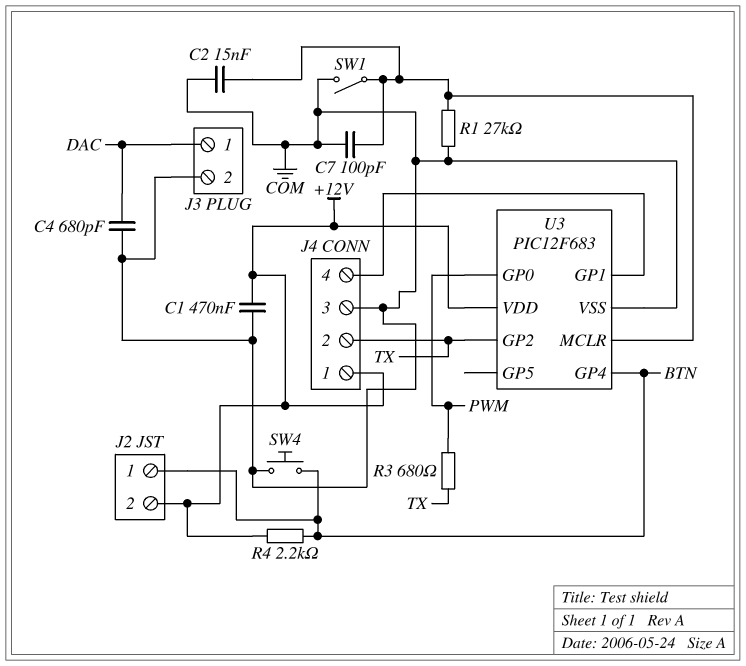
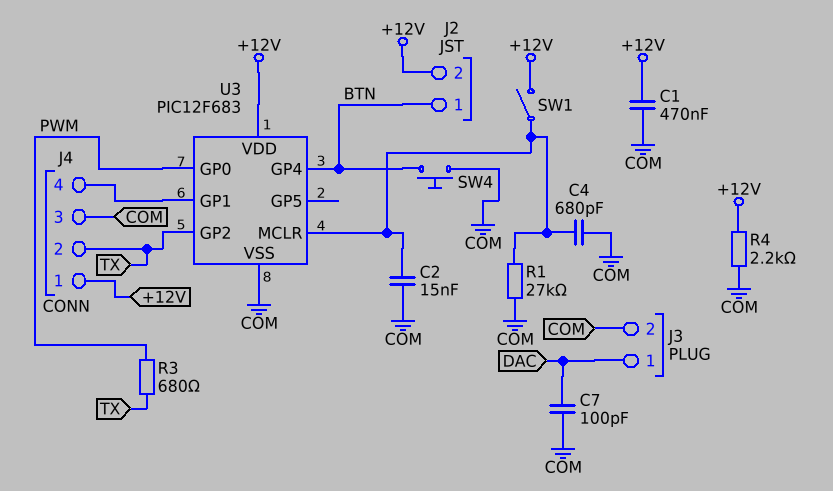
C4: 680pF (COM, DAC) -> 680pF (COM, U3/MCLR)
C7: 100pF (COM, U3/MCLR) -> 100pF (COM, DAC)
R4: 2.2k (+12V, BTN) -> 2.2k (+12V, COM)
SW1: switch (COM, U3/MCLR) -> switch (+12V, U3/MCLR)

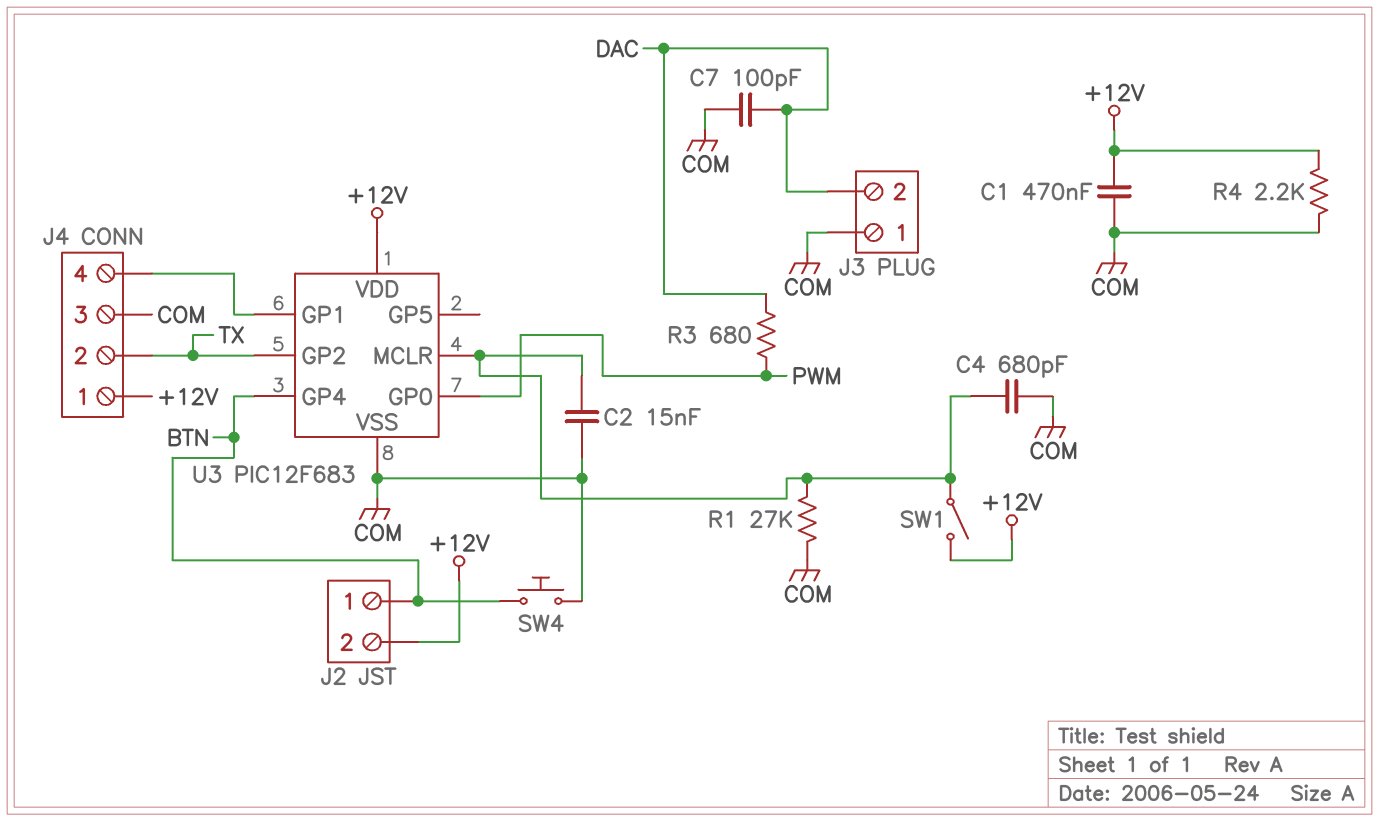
J3 pin 1: DAC -> COM
J3 pin 2: COM -> DAC
R3: 680 (PWM, TX) -> 680 (DAC, PWM)

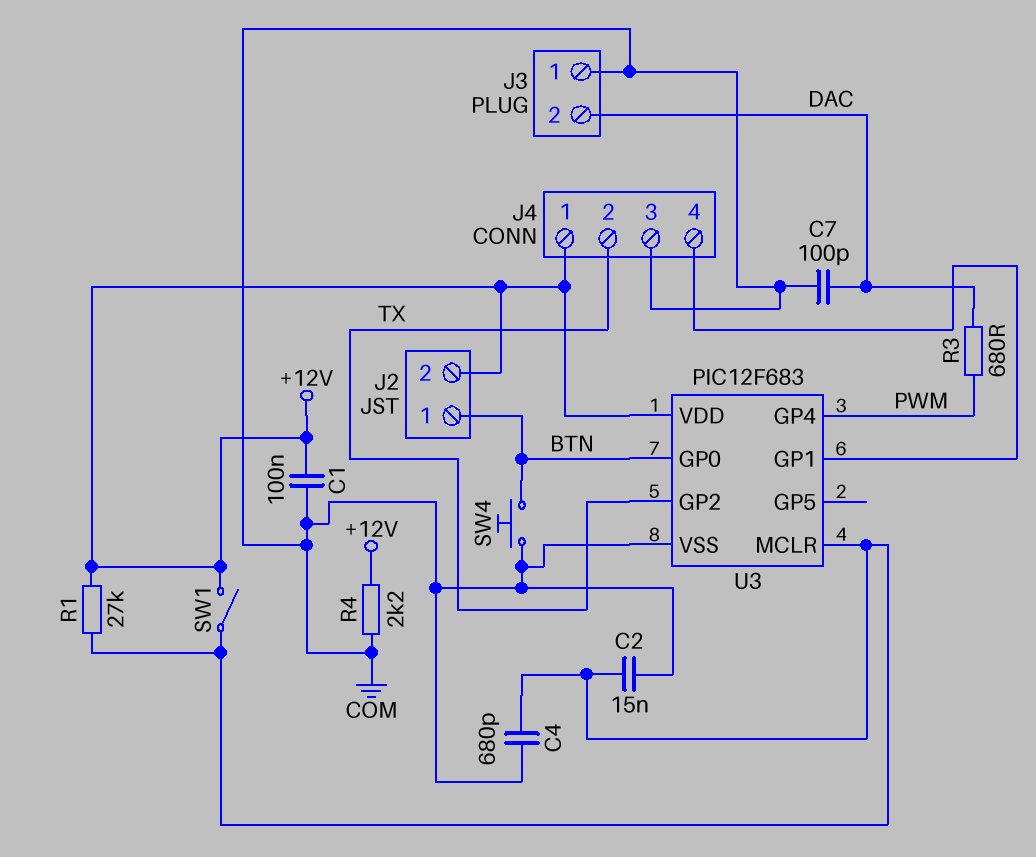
C1: 470nF (+12V, COM) -> 100nF (+12V, COM)
R1: 27k (COM, U3/MCLR) -> 27k (+12V, U3/MCLR)
U3 pin GP0: PWM -> BTN
U3 pin GP4: BTN -> PWM

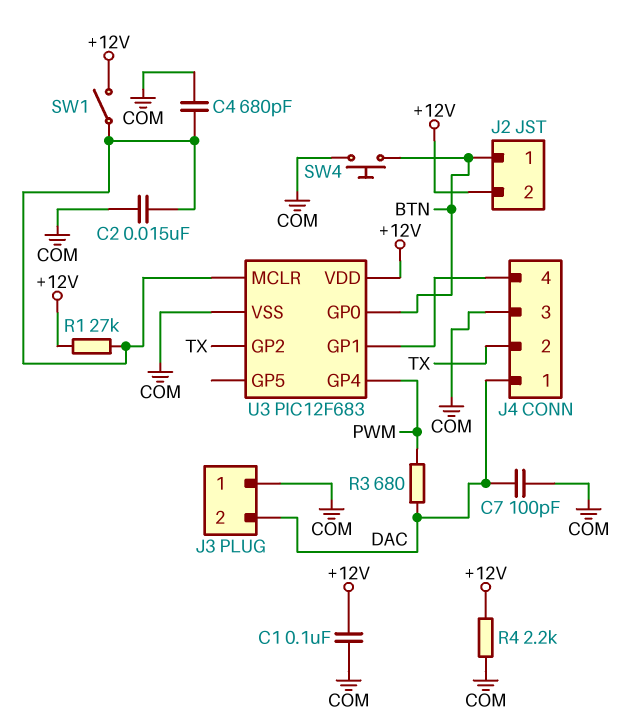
J4 pin 1: +12V -> DAC

